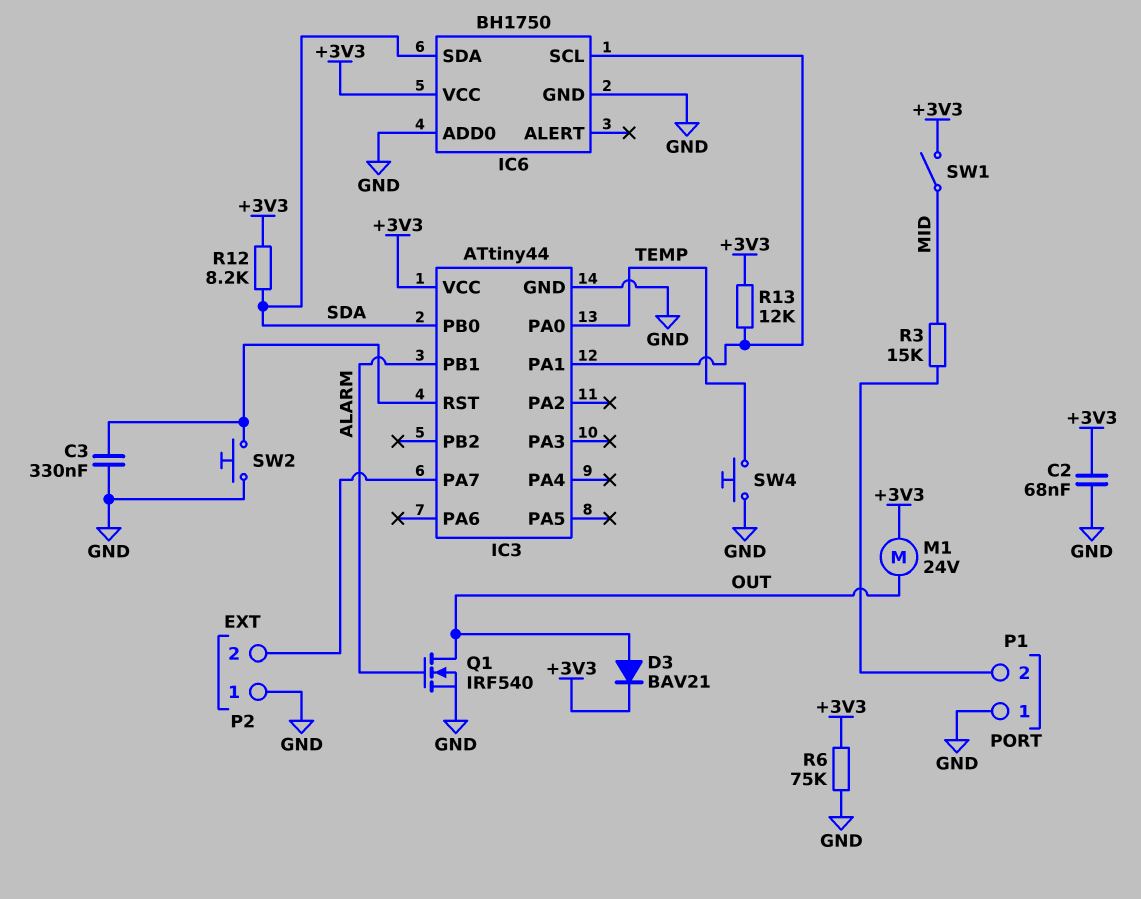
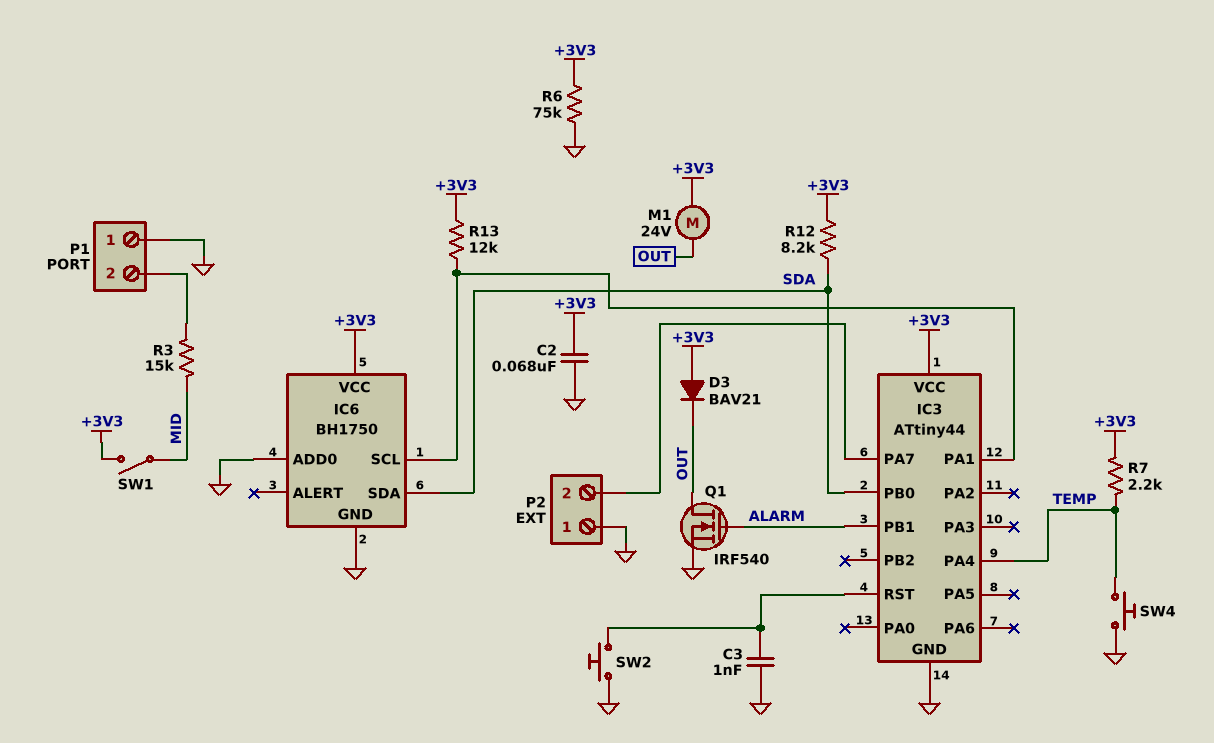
C3: 330nF (GND, IC3/RST) -> 1nF (GND, IC3/RST)
D3: diode BAV21 (A OUT, K +3V3) -> diode BAV21 (A +3V3, K OUT)
IC3 pin PA0: TEMP -> none
IC3 pin PA4: none -> TEMP
R7: none -> 2.2k (+3V3, TEMP)

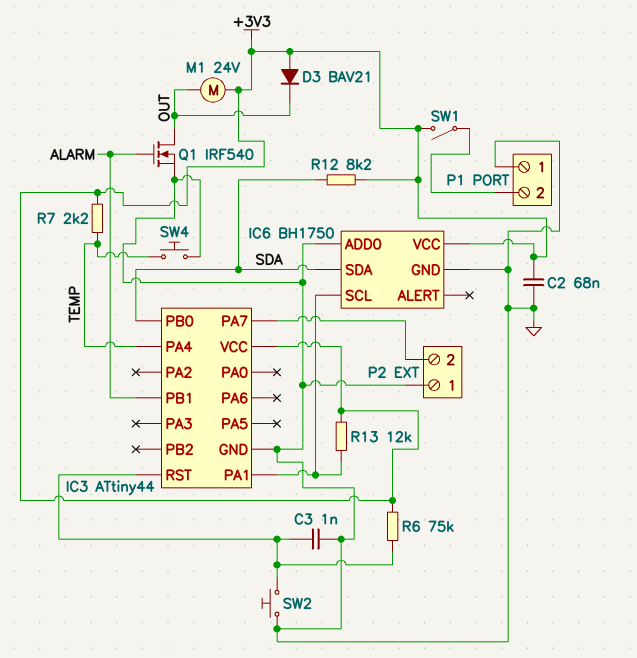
R3: 15k (MID, P1/2) -> none
R6: 75k (+3V3, GND) -> 75k (+3V3, IC3/RST)
SW1: switch (+3V3, MID) -> switch (+3V3, P1/2)

